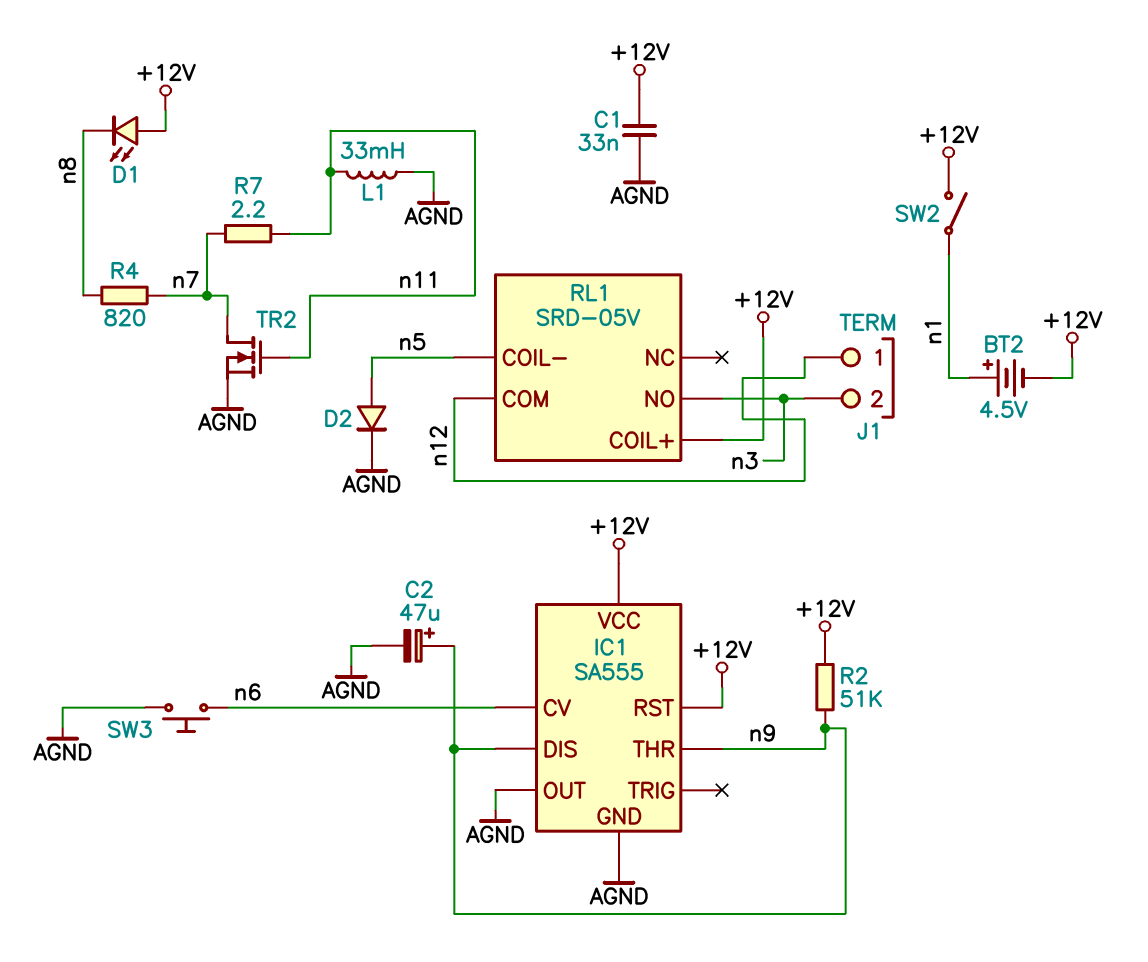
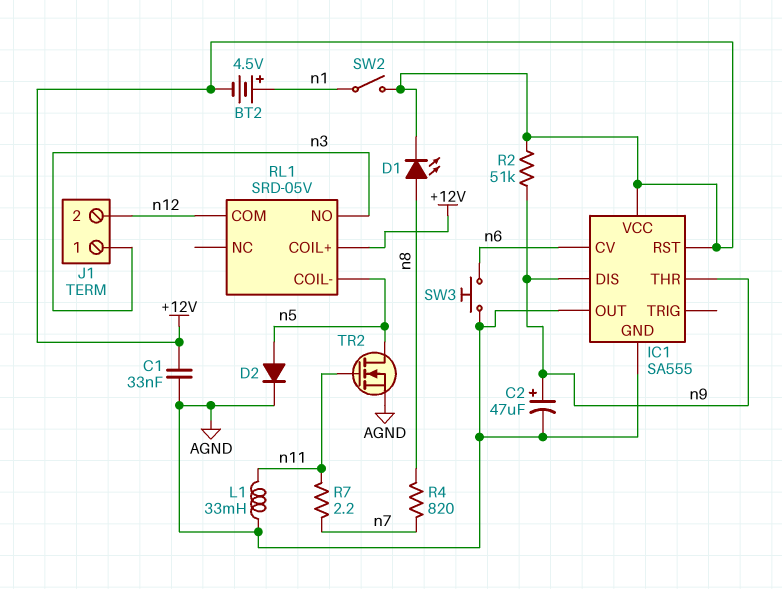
D1: LED (A +12V, K n8) -> LED (A n8, K +12V)
J1 pin 1: n12 -> n3
J1 pin 2: n3 -> n12
TR2: NMOS (G n11, D n7, S AGND) -> NMOS (G n11, D n5, S AGND)

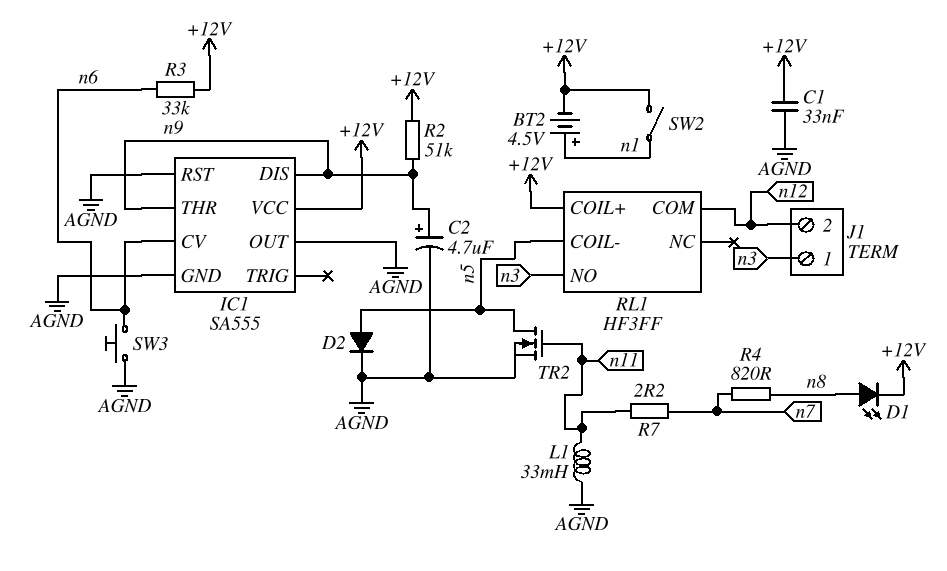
C2: 47uF (plus n9, minus AGND) -> 4.7uF (plus n9, minus AGND)
IC1 pin RST: +12V -> AGND
R3: none -> 33k (+12V, n6)
RL1: SRD-05V -> HF3FF

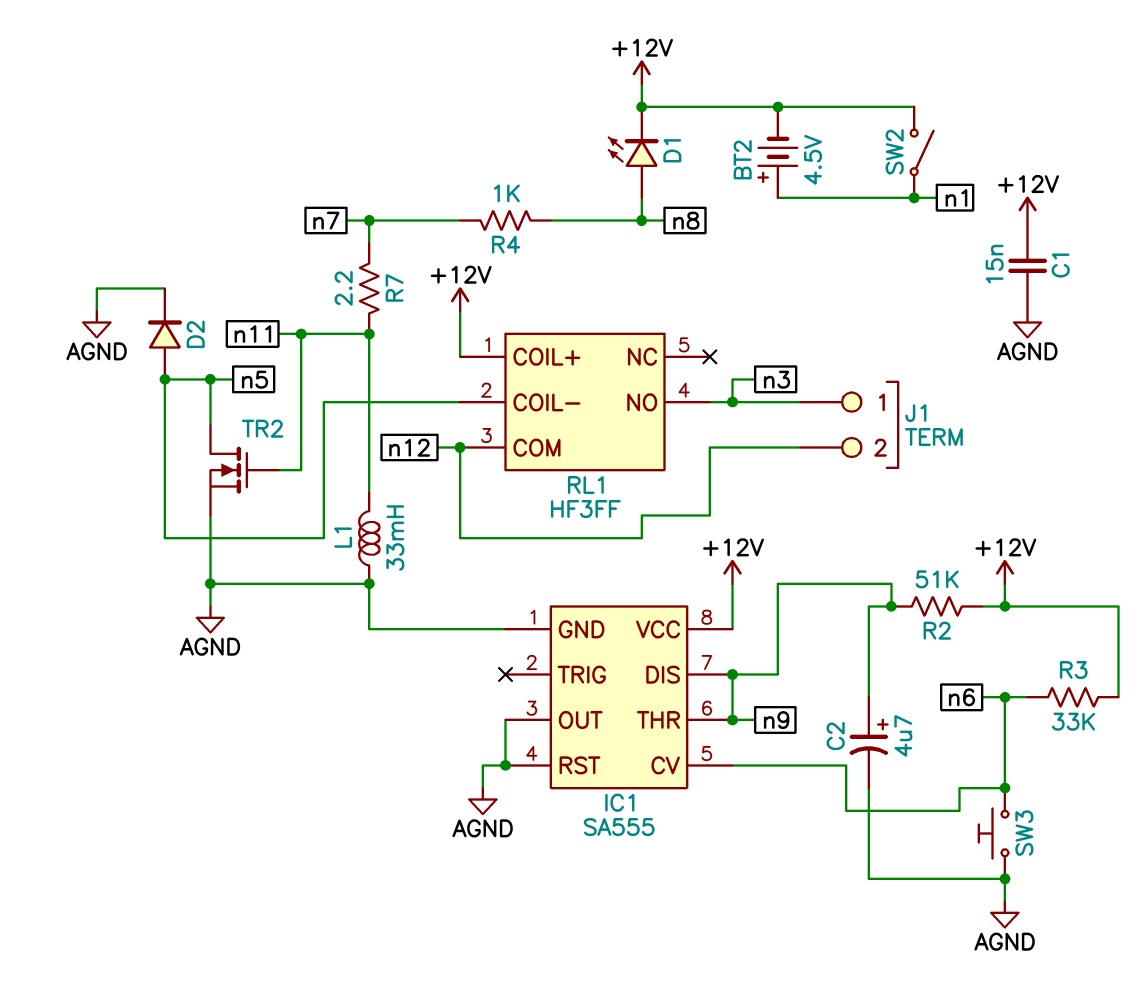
C1: 33nF (+12V, AGND) -> 15nF (+12V, AGND)
R4: 820 (n7, n8) -> 1k (n7, n8)

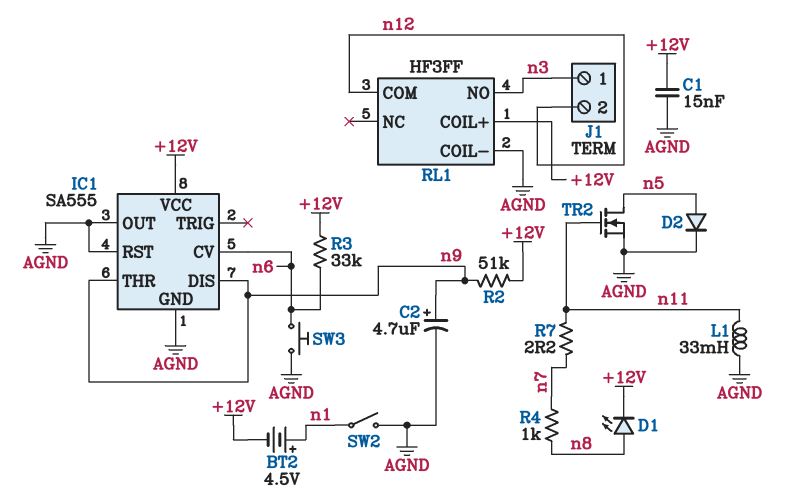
RL1 pin COIL-: n5 -> AGND
SW2: switch (+12V, n1) -> switch (AGND, n1)

